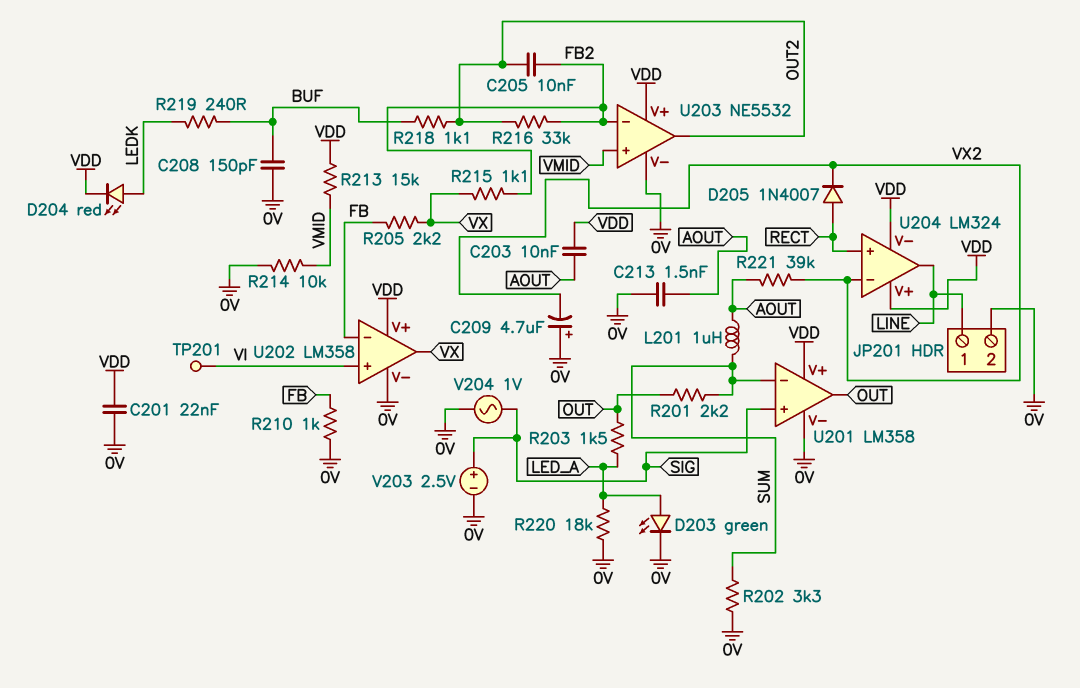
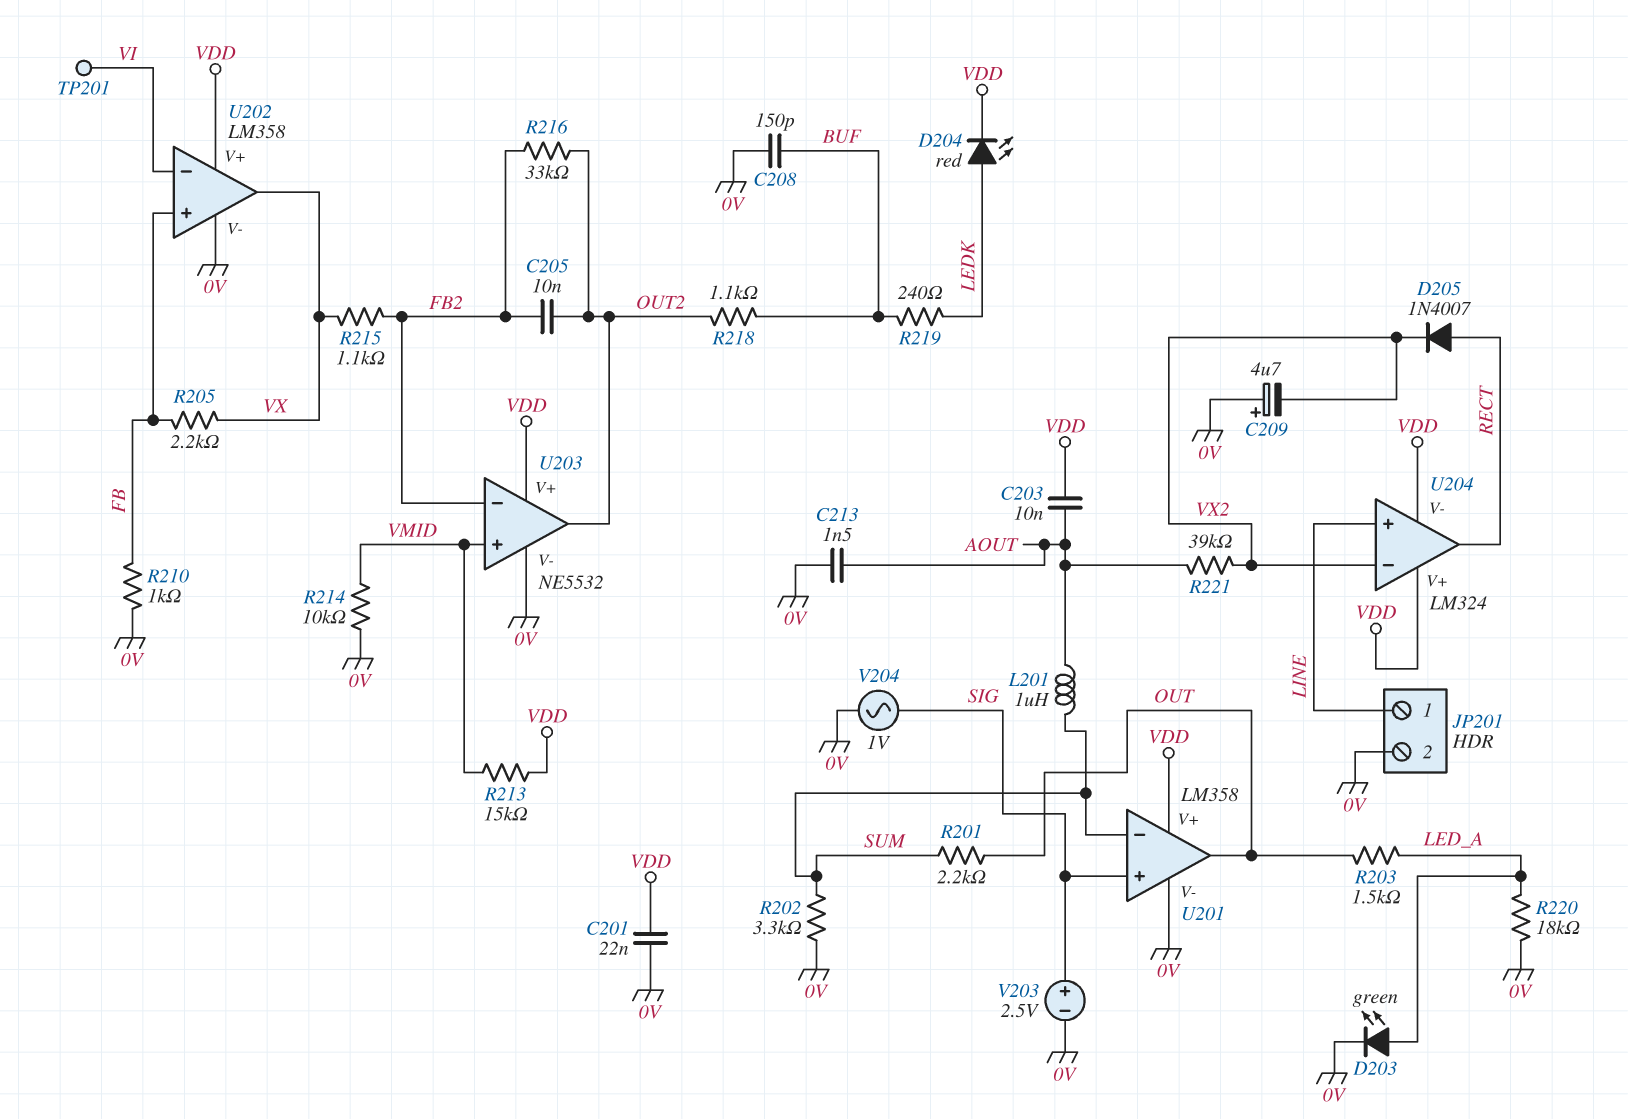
U202 pin in+: VI -> FB
U202 pin in-: FB -> VI
U204 pin in+: RECT -> LINE
U204 pin out: LINE -> RECT

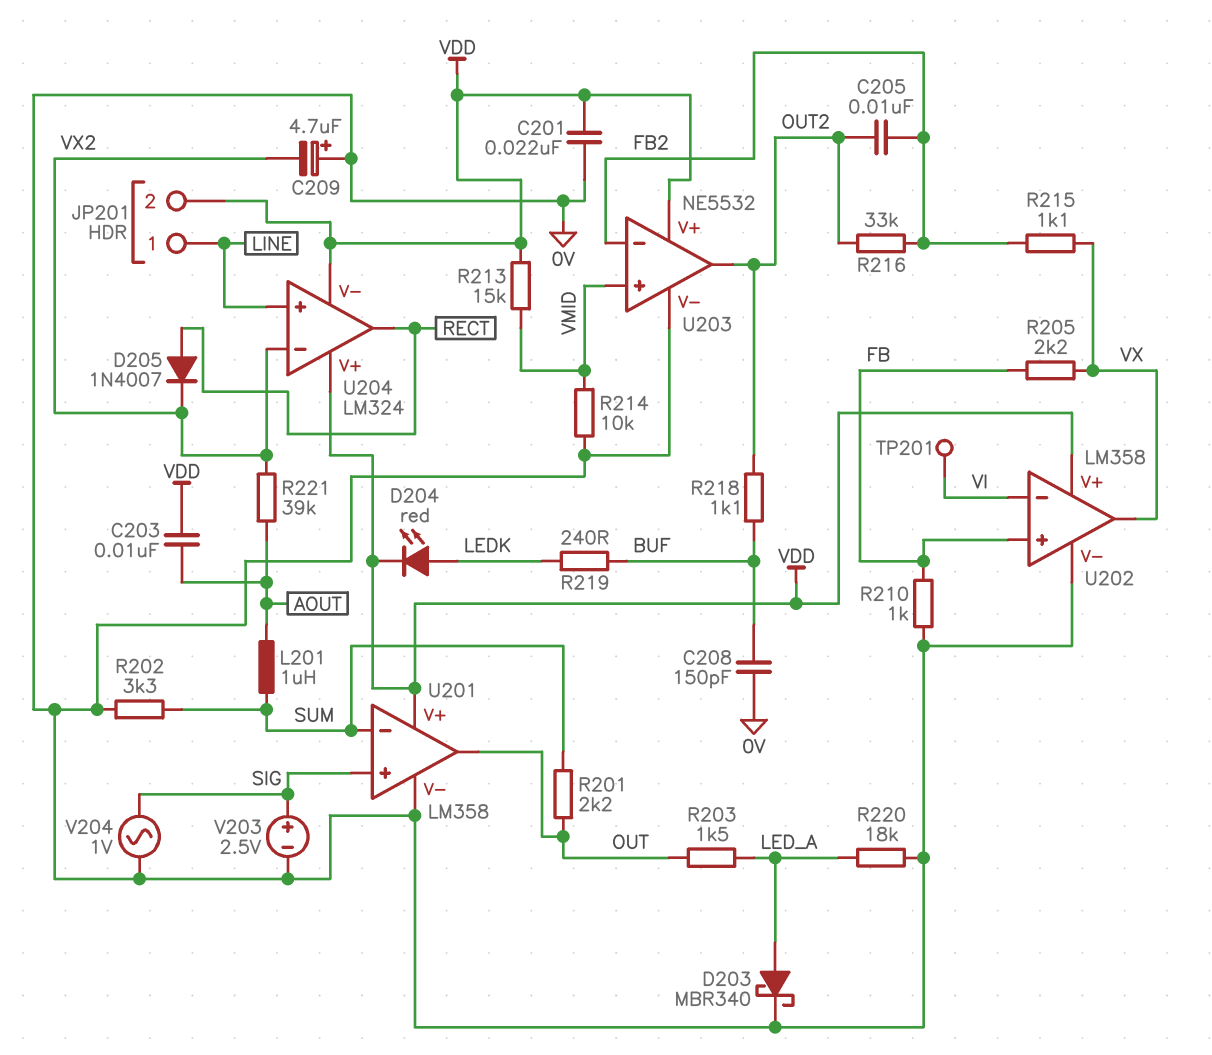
C213: 1.5nF (0V, AOUT) -> none
D203: LED green (A LED_A, K 0V) -> schottky MBR340 (A LED_A, K 0V)
JP201 pin 2: 0V -> VDD

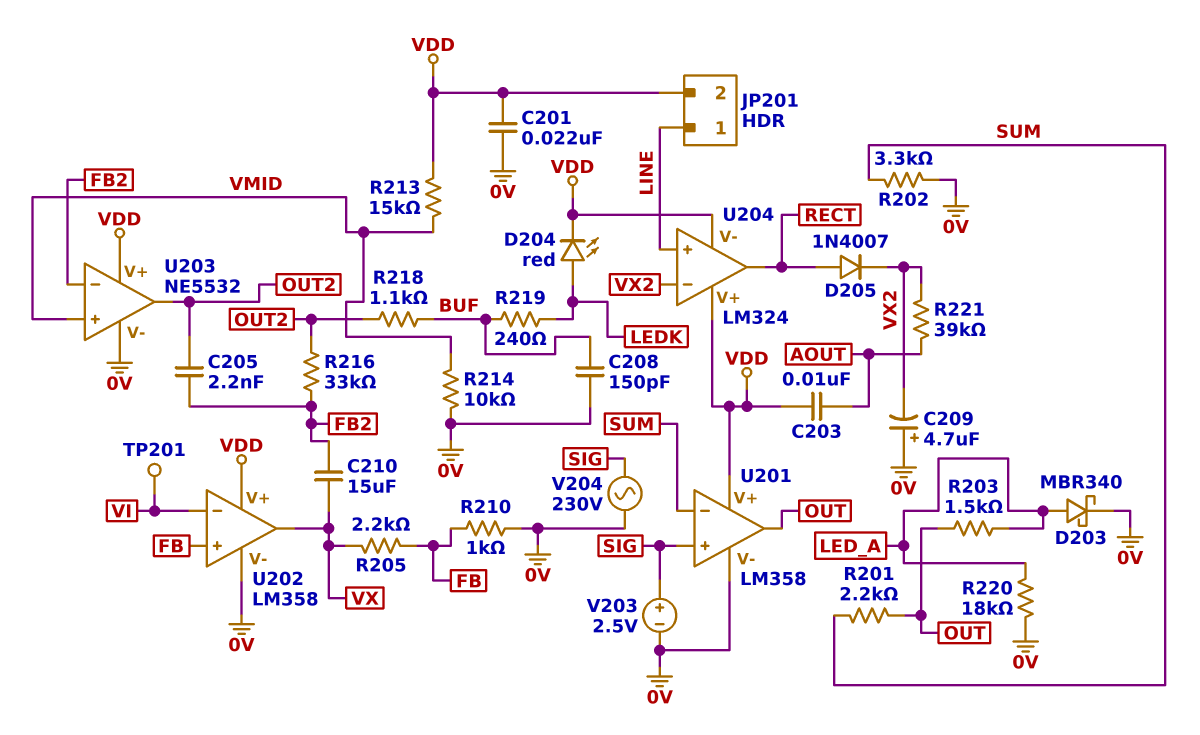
C205: 10nF (FB2, OUT2) -> 2.2nF (FB2, OUT2)
C210: none -> 15uF (FB2, VX)
L201: 1uH (AOUT, SUM) -> none
R215: 1.1k (FB2, VX) -> none
V204: AC 1V (0V, SIG) -> AC 230V (0V, SIG)

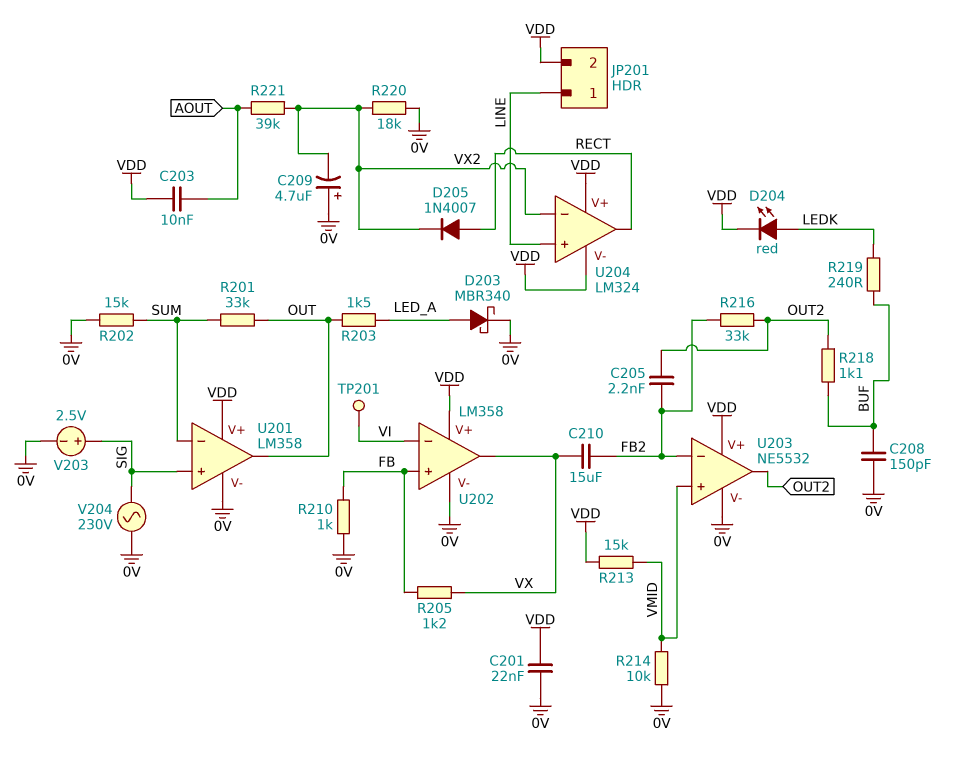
R201: 2.2k (OUT, SUM) -> 33k (OUT, SUM)
R202: 3.3k (0V, SUM) -> 15k (0V, SUM)
R205: 2.2k (FB, VX) -> 1.2k (FB, VX)
R220: 18k (0V, LED_A) -> 18k (0V, VX2)

